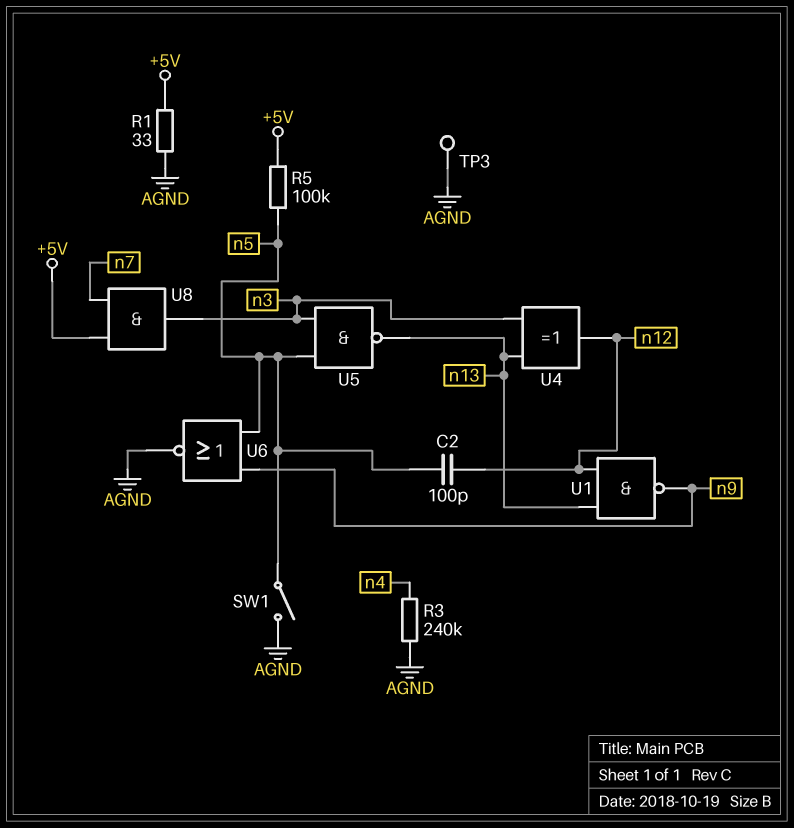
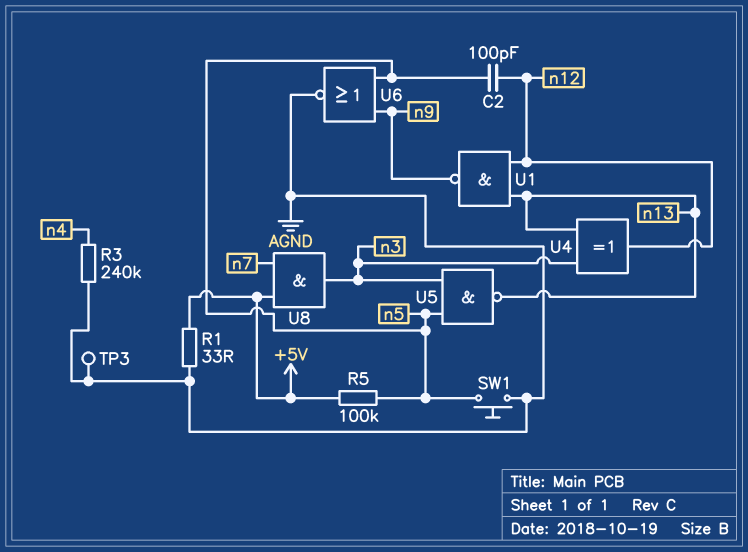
SW1: switch (AGND, n5) -> button (AGND, n5)

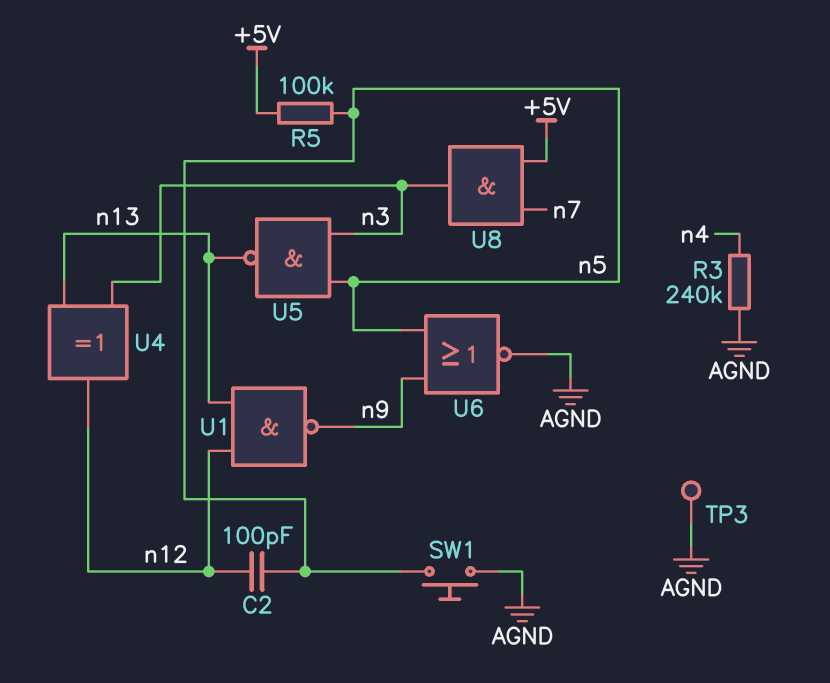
R1: 33 (+5V, AGND) -> none

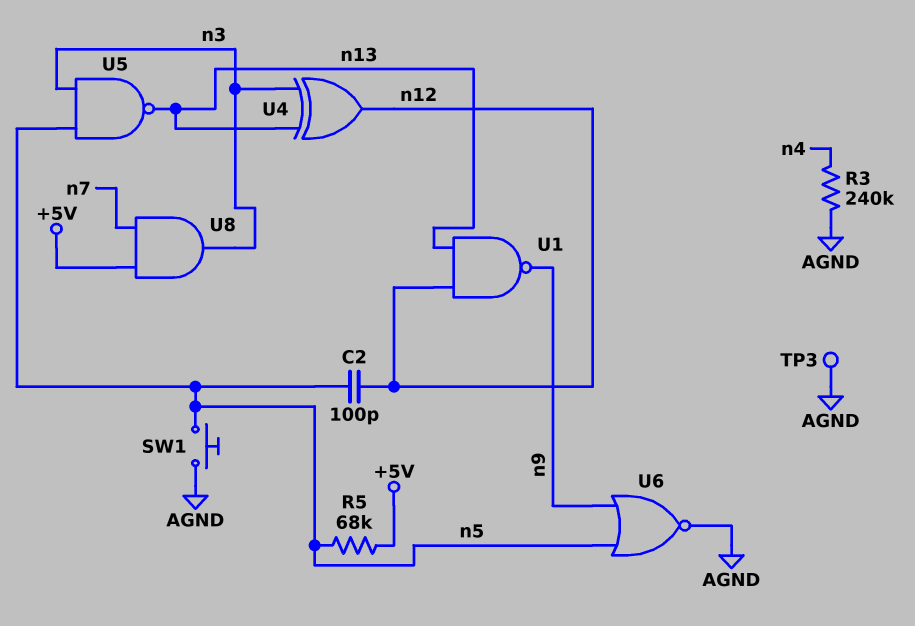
R5: 100k (+5V, n5) -> 68k (+5V, n5)

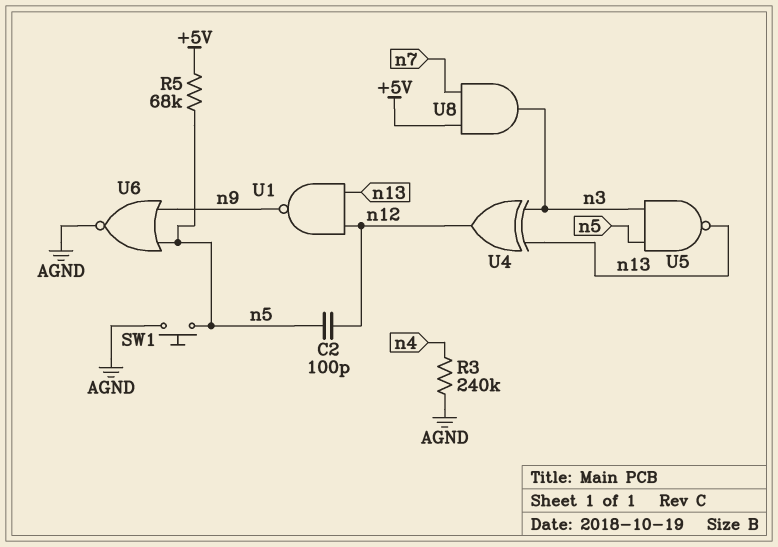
TP3: test point (AGND) -> none

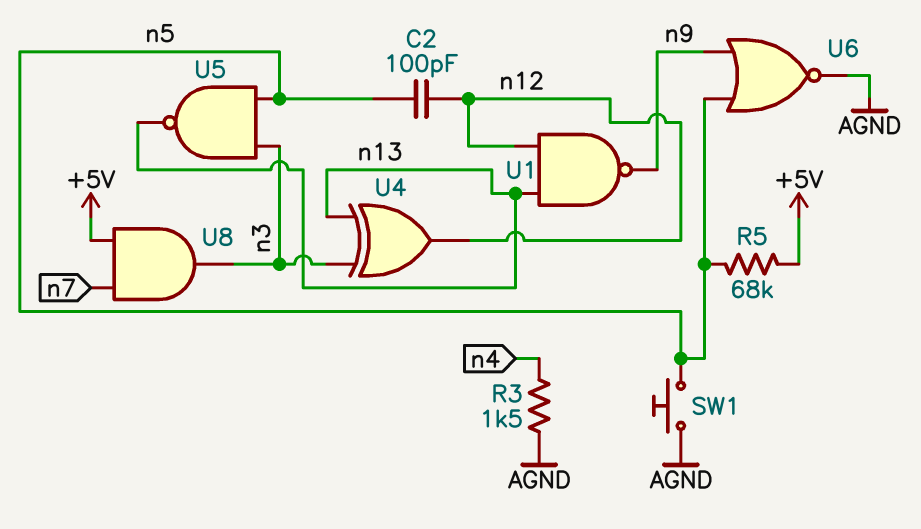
R3: 240k (AGND, n4) -> 1.5k (AGND, n4)

